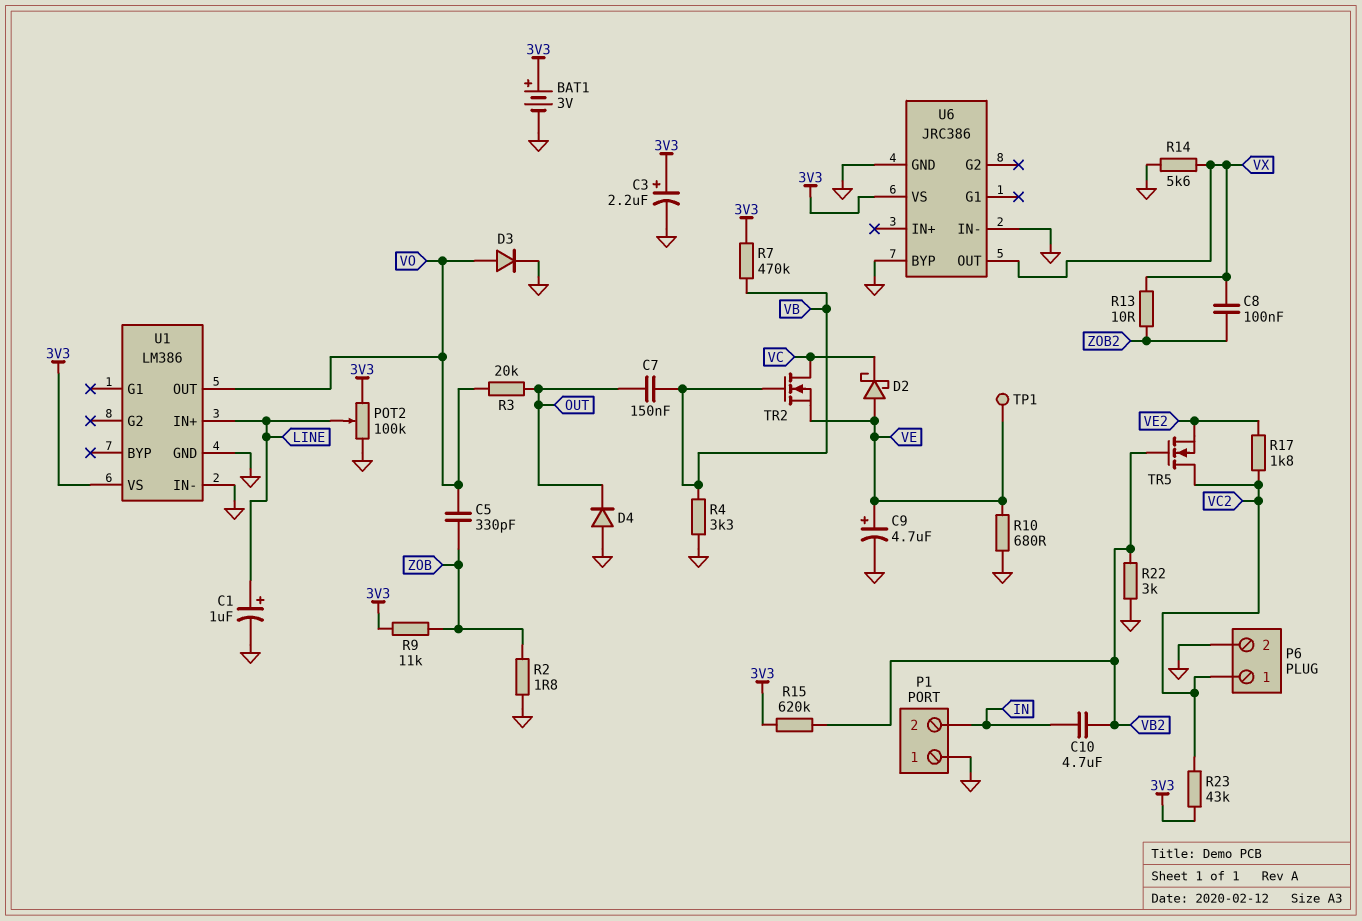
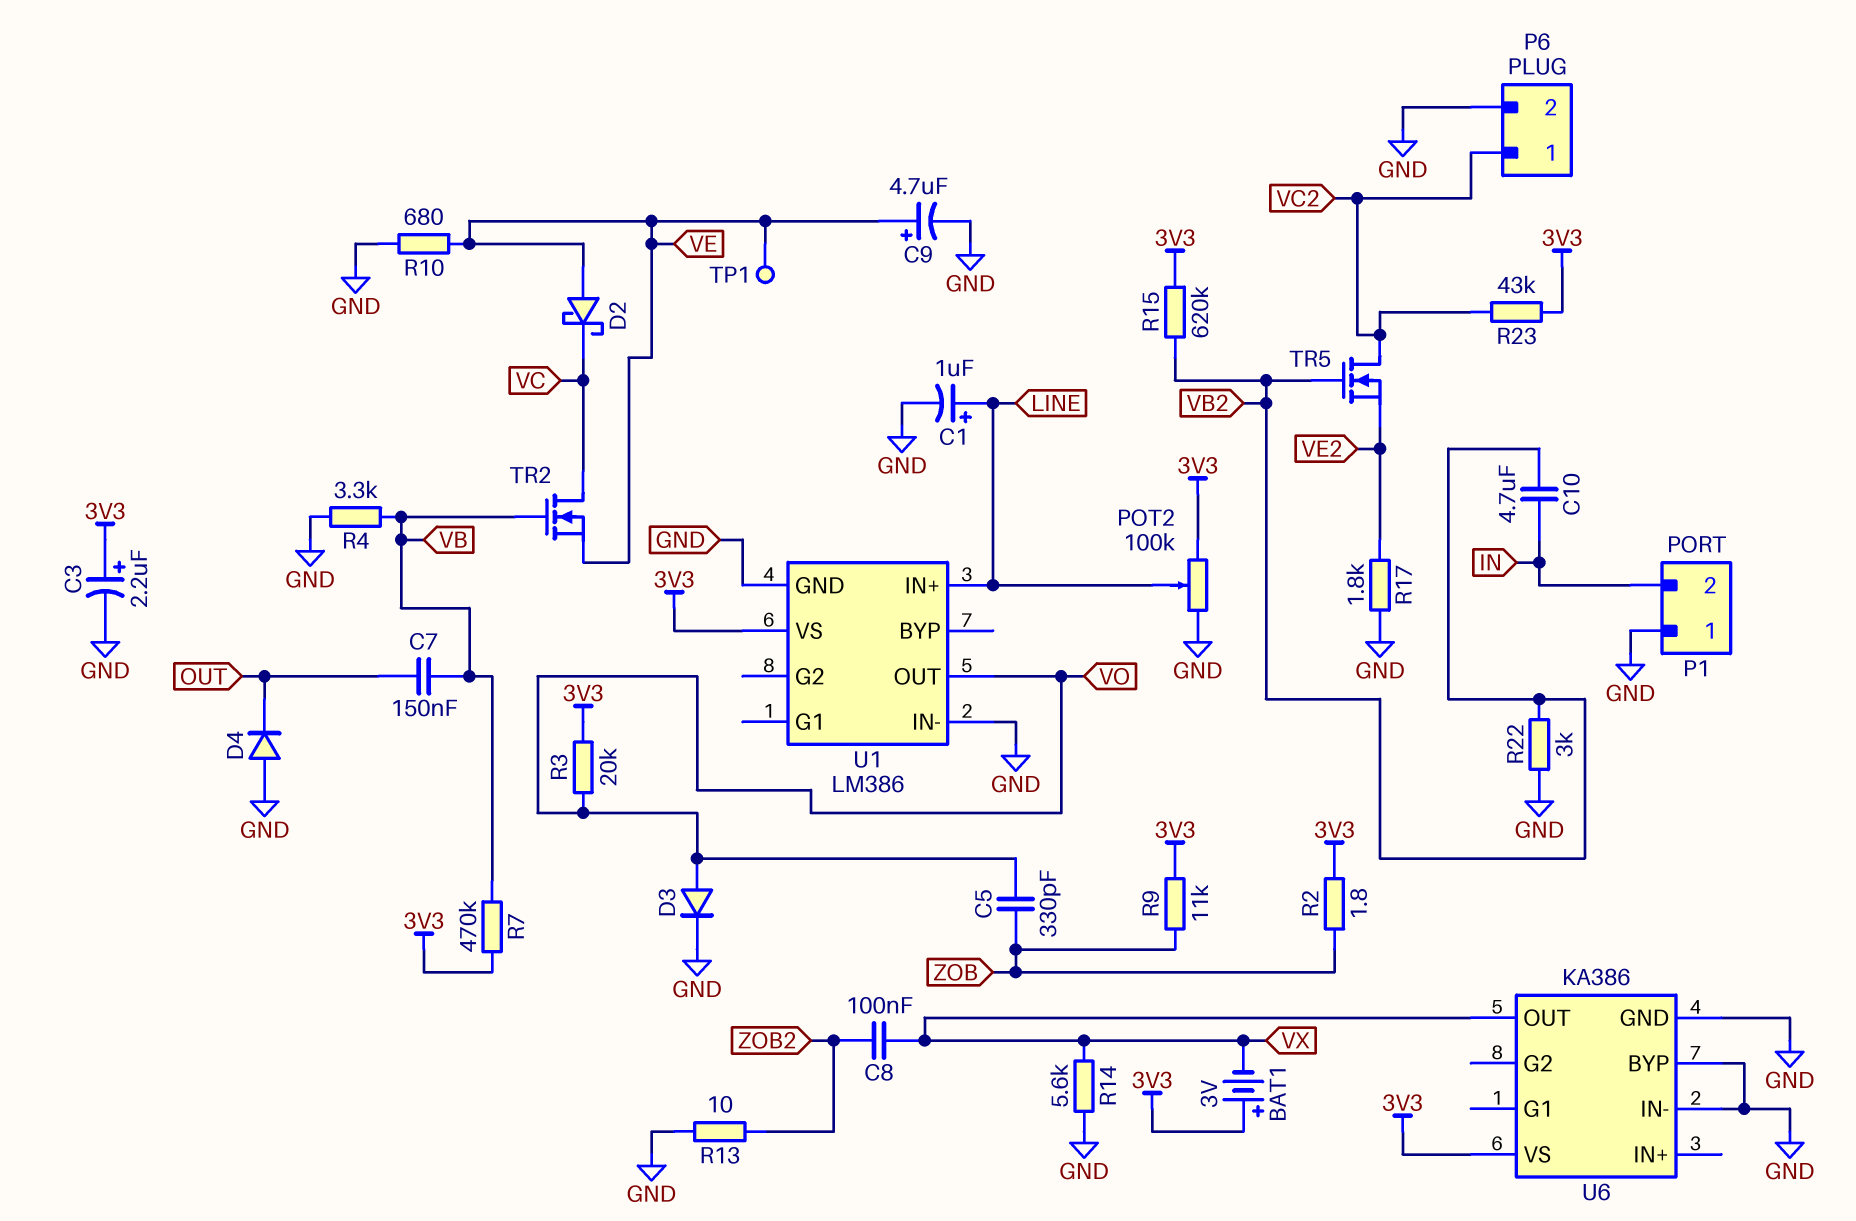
BAT1: 3V (plus 3V3, minus GND) -> 3V (plus 3V3, minus VX)
R2: 1.8 (GND, ZOB) -> 1.8 (3V3, ZOB)
R3: 20k (OUT, VO) -> 20k (3V3, VO)
R13: 10 (VX, ZOB2) -> 10 (GND, ZOB2)
R17: 1.8k (VC2, VE2) -> 1.8k (GND, VE2)
U6: JRC386 -> KA386

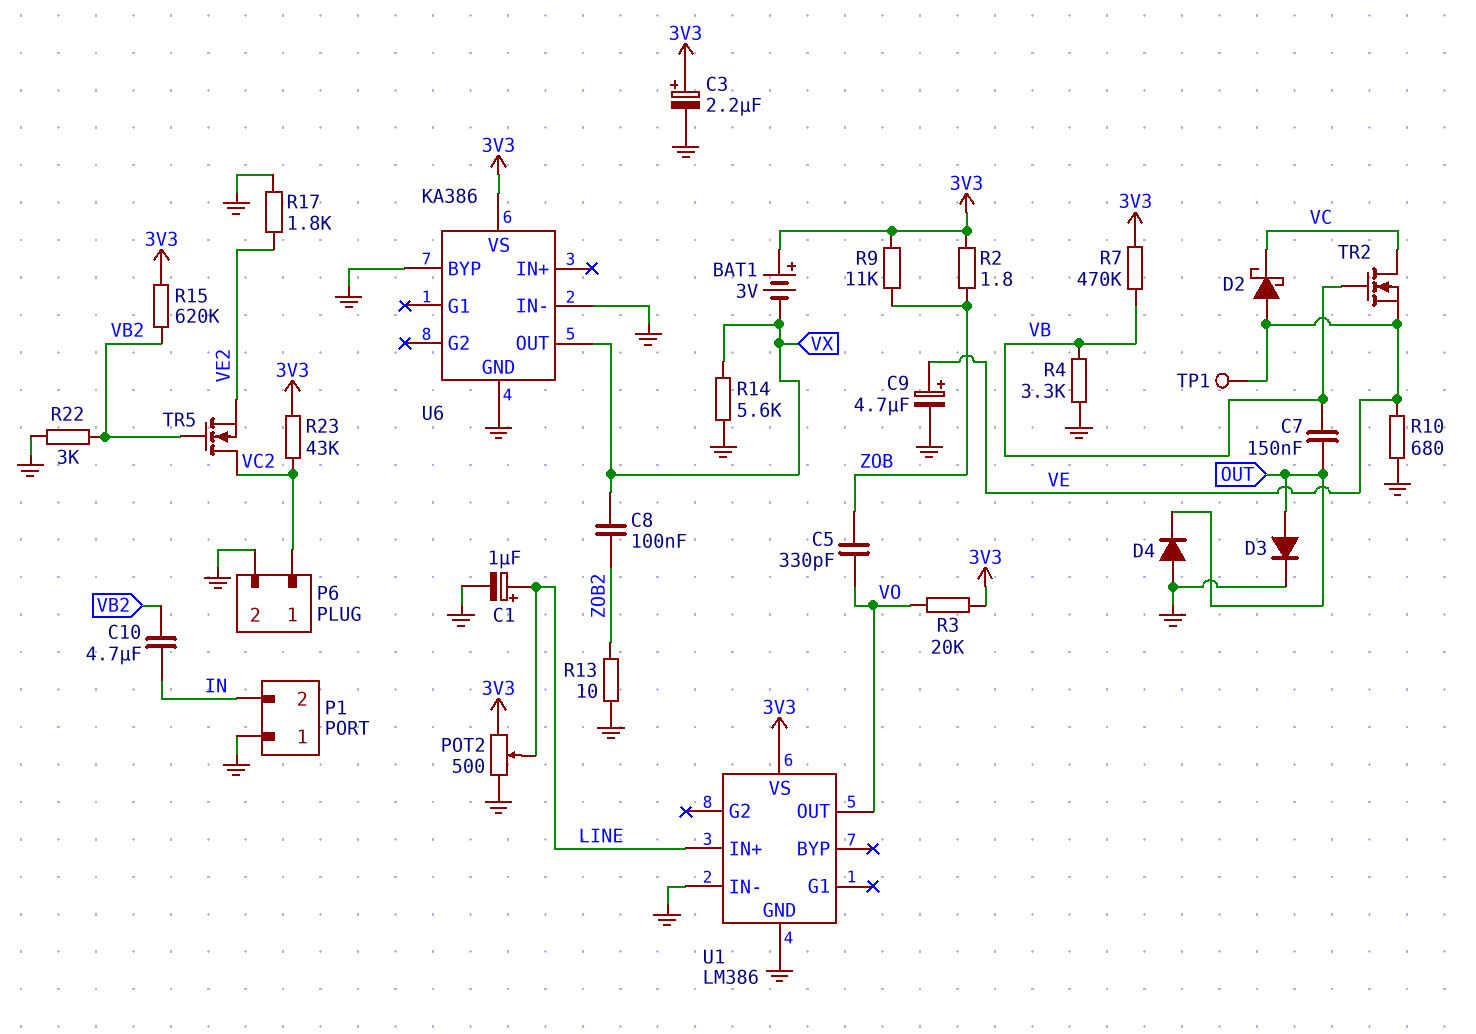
D3: diode (A VO, K GND) -> diode (A OUT, K GND)
POT2: 100k (3V3, GND, wiper LINE) -> 500 (3V3, GND, wiper LINE)

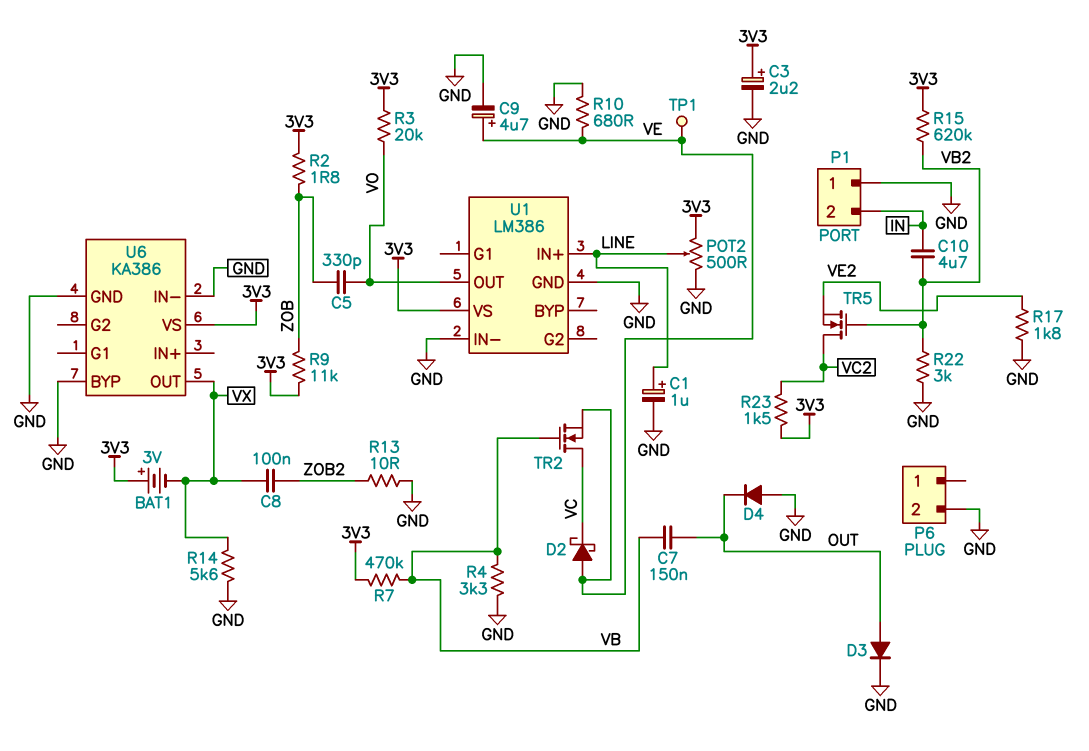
P6 pin 1: VC2 -> none
R23: 43k (3V3, VC2) -> 1.5k (3V3, VC2)

